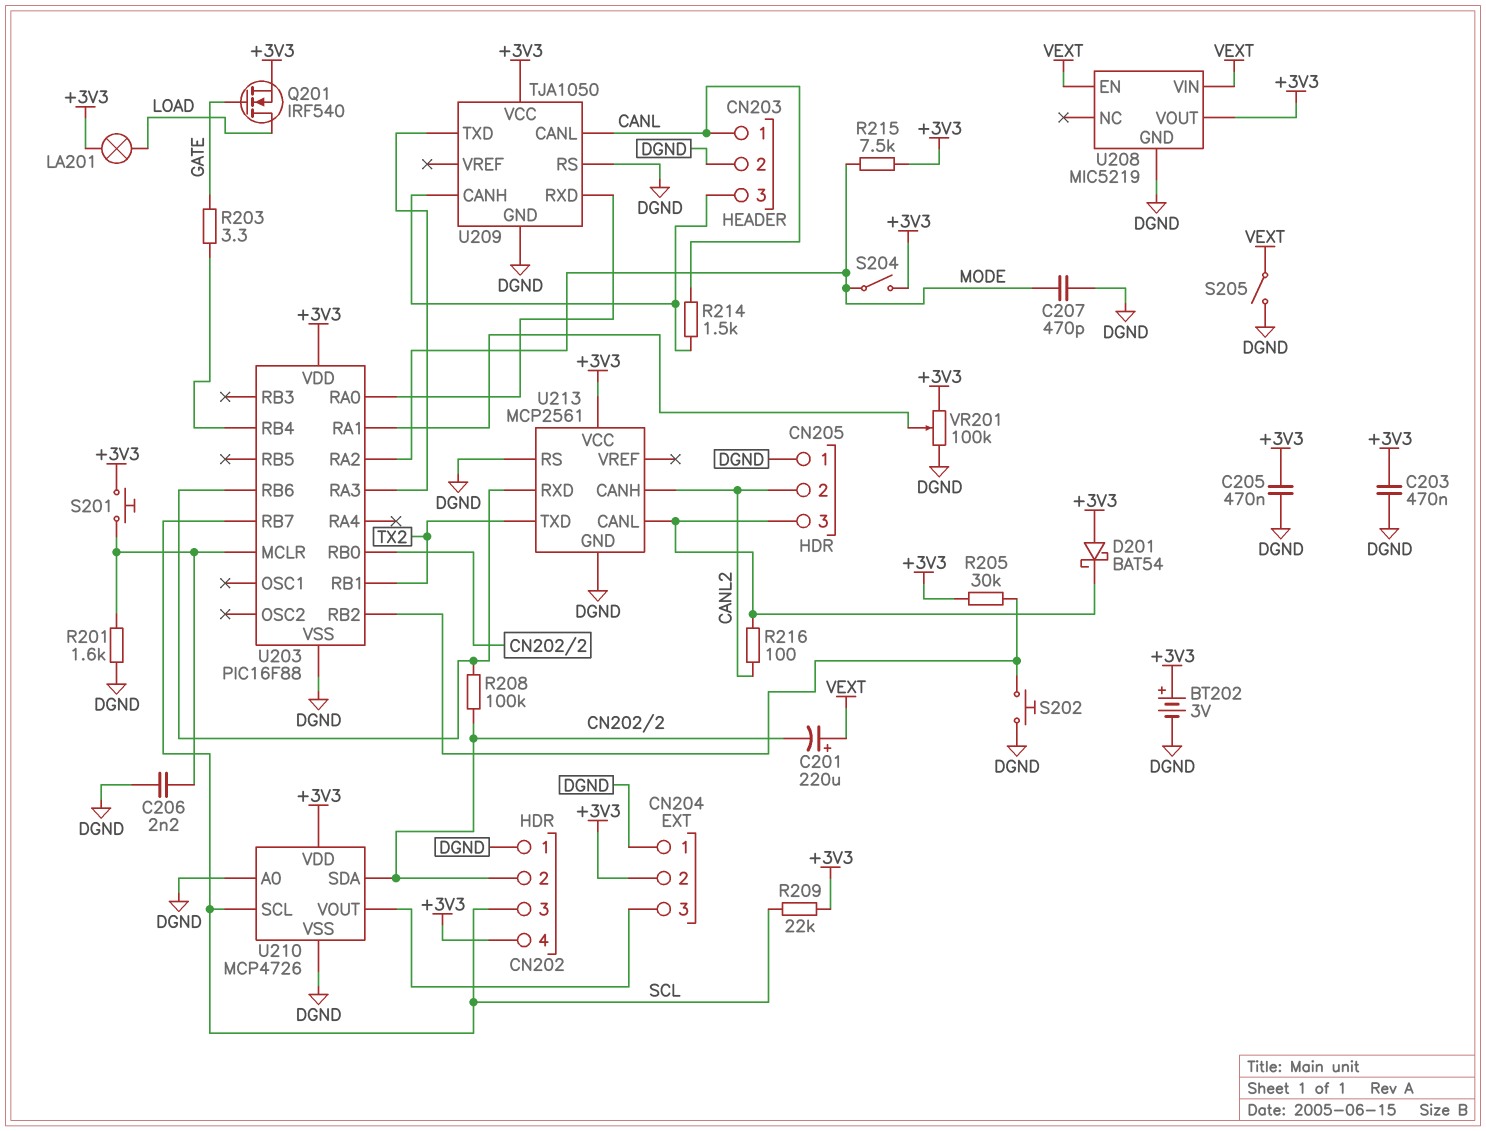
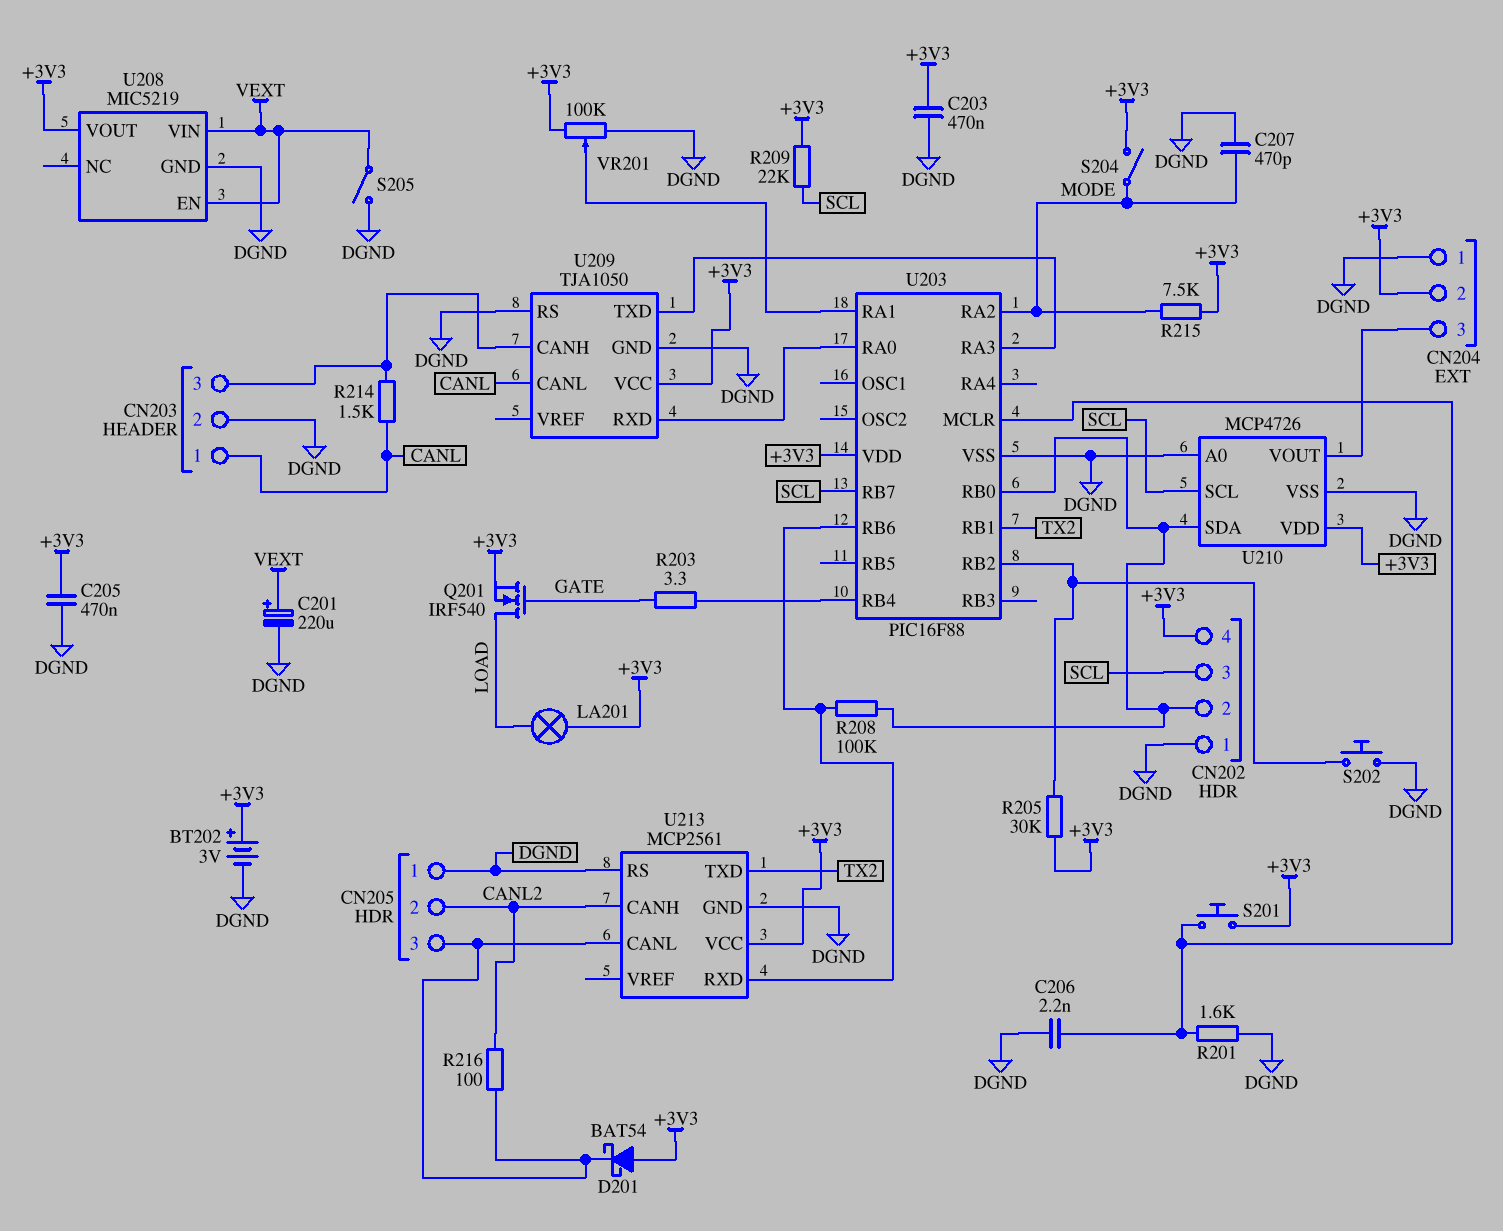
C201: 220uF (plus VEXT, minus CN202/2) -> 220uF (plus VEXT, minus DGND)

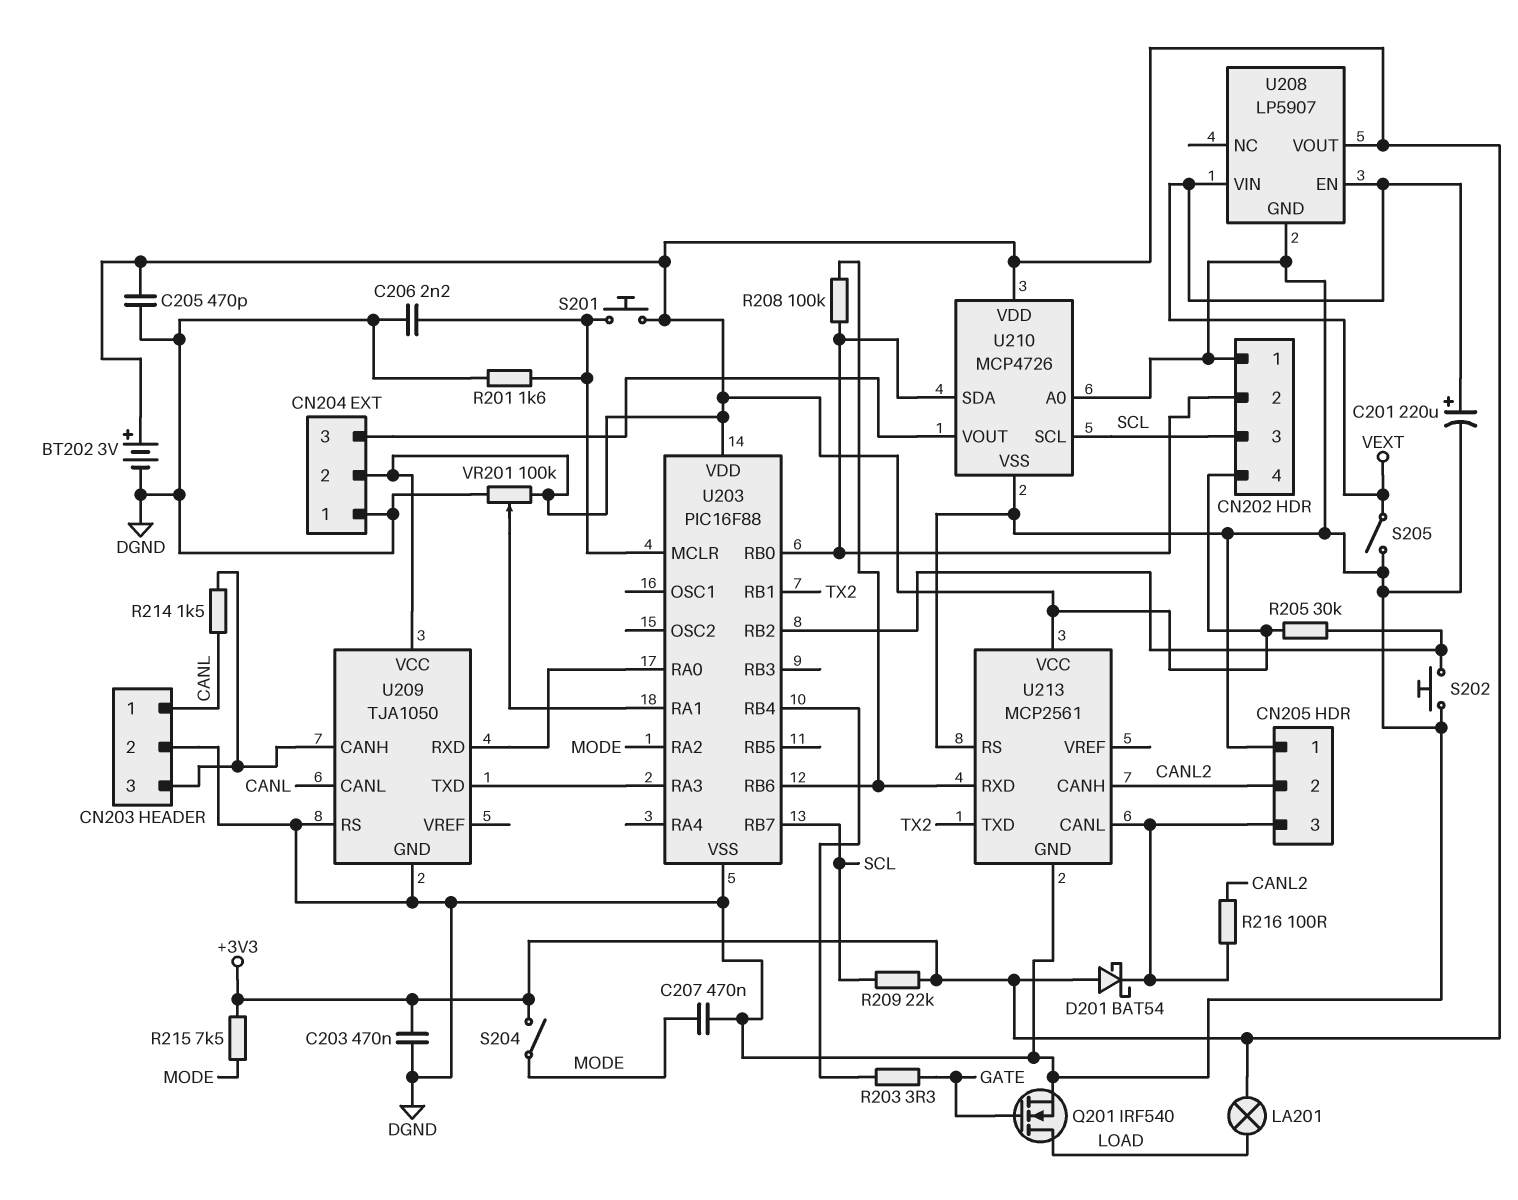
C205: 470nF (+3V3, DGND) -> 470pF (+3V3, DGND)
C207: 470pF (DGND, MODE) -> 470nF (DGND, MODE)
Q201: NMOS IRF540 (G GATE, D LOAD, S +3V3) -> NMOS IRF540 (G GATE, D LOAD, S DGND)
U208: MIC5219 -> LP5907

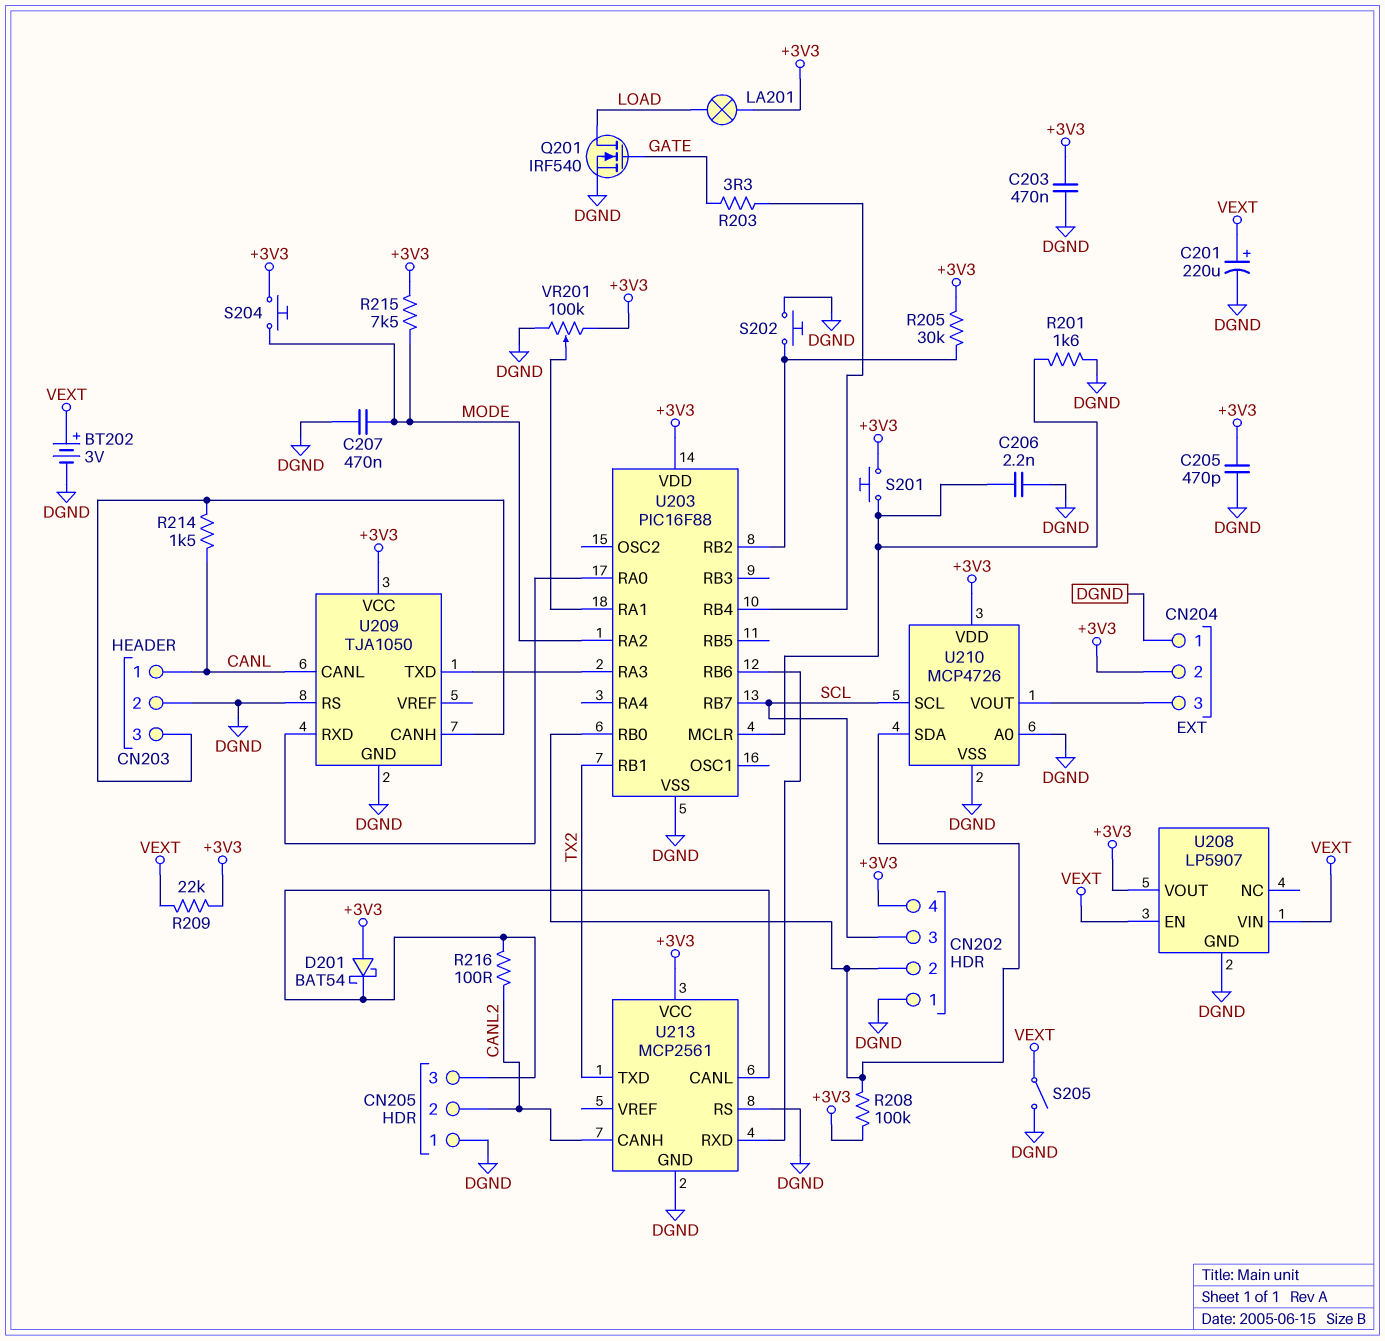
BT202: 3V (plus +3V3, minus DGND) -> 3V (plus VEXT, minus DGND)
R208: 100k (CN202/2, U203/RB6) -> 100k (+3V3, CN202/2)
R209: 22k (+3V3, SCL) -> 22k (+3V3, VEXT)
S204: switch (+3V3, MODE) -> button (+3V3, MODE)

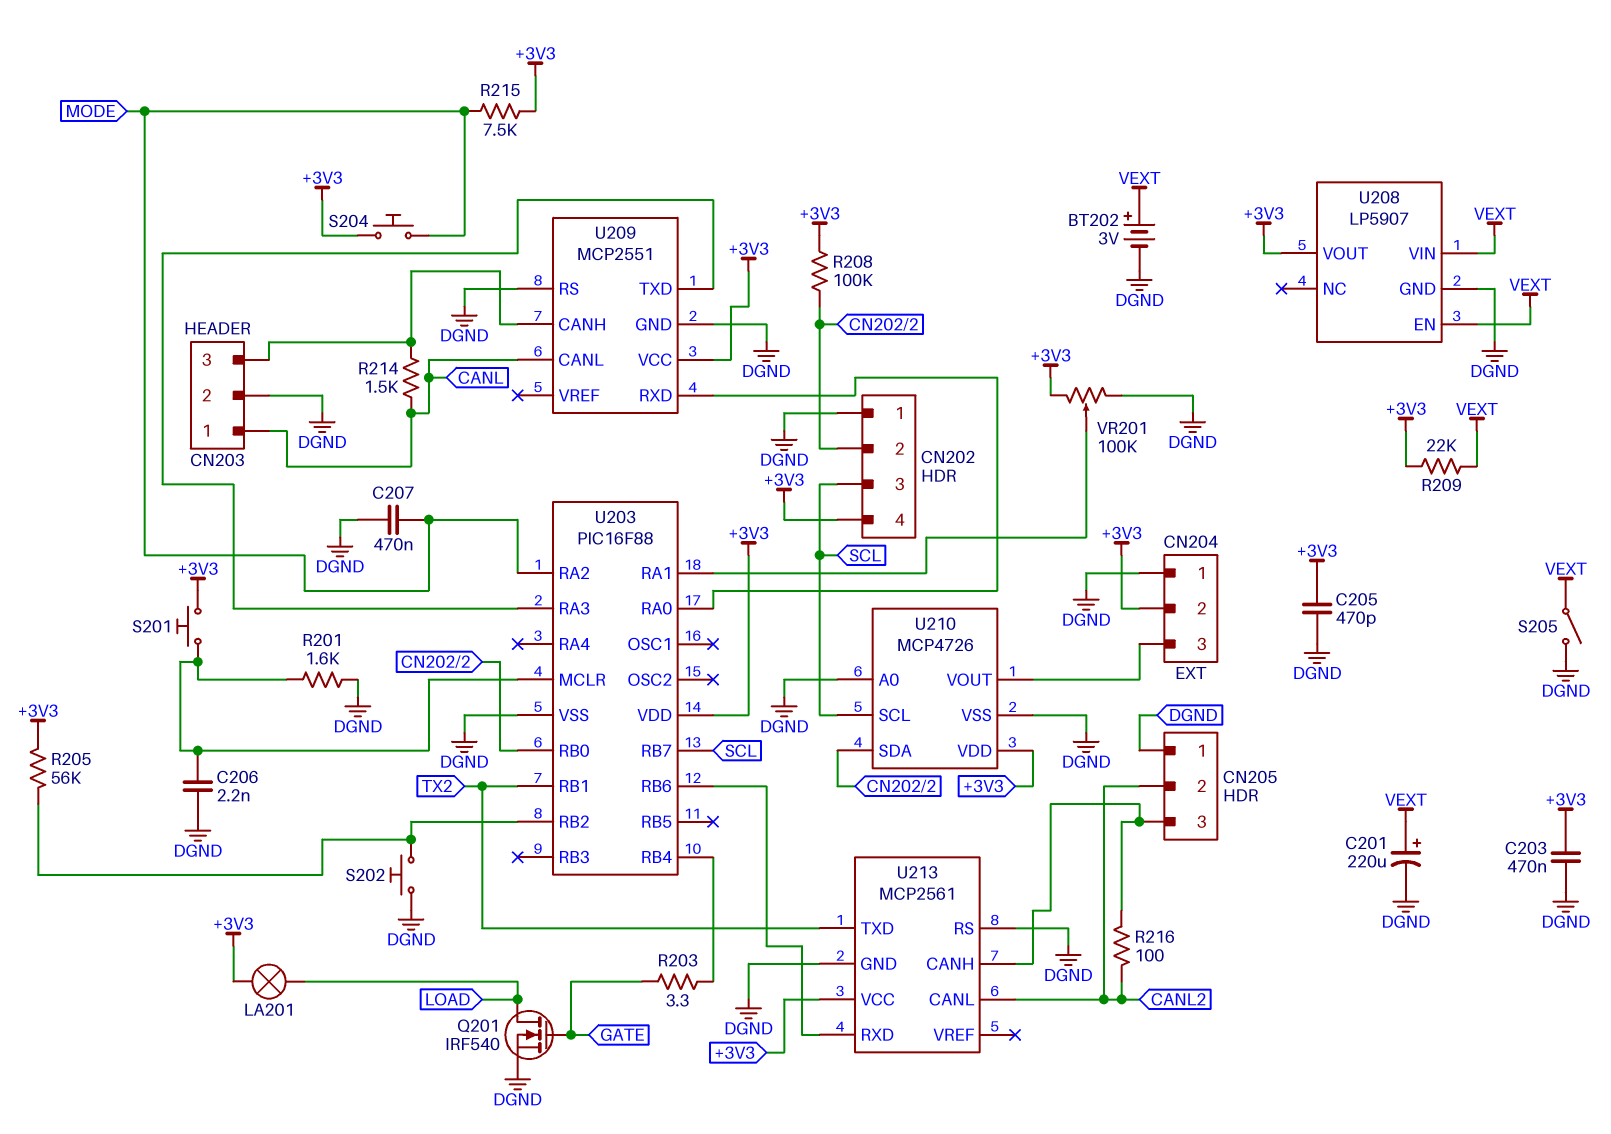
D201: schottky BAT54 (A +3V3, K CN205/3) -> none
R205: 30k (+3V3, U203/RB2) -> 56k (+3V3, U203/RB2)
U209: TJA1050 -> MCP2551
U213 pin CANH: CANL2 -> CN205/3
U213 pin CANL: CN205/3 -> CANL2

